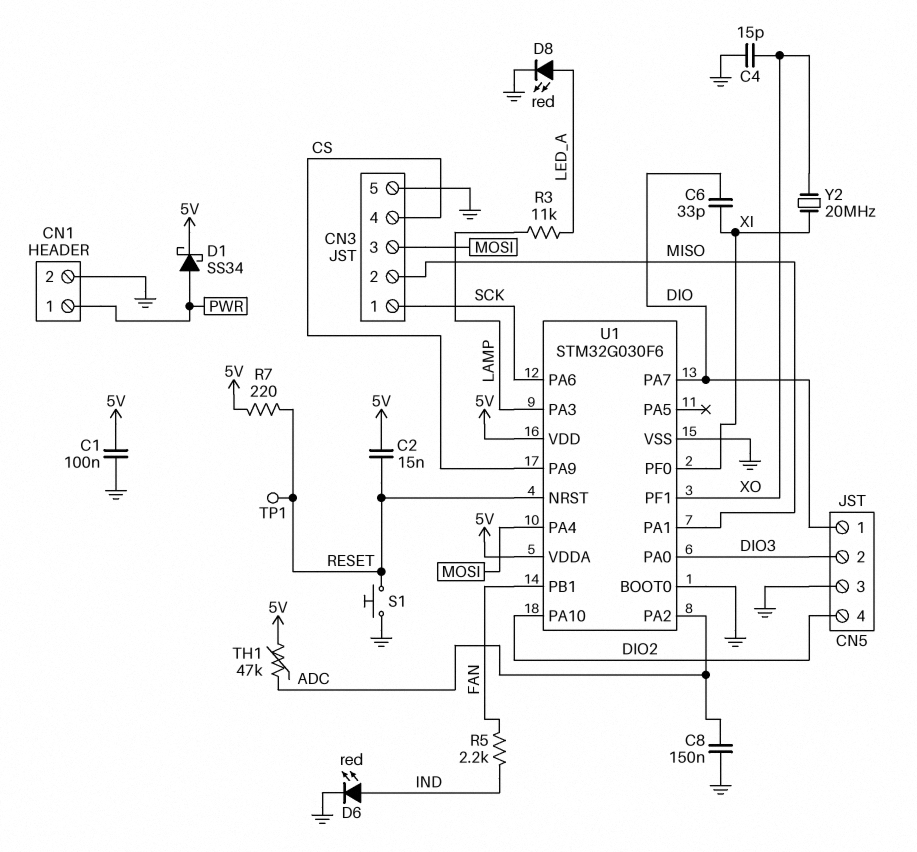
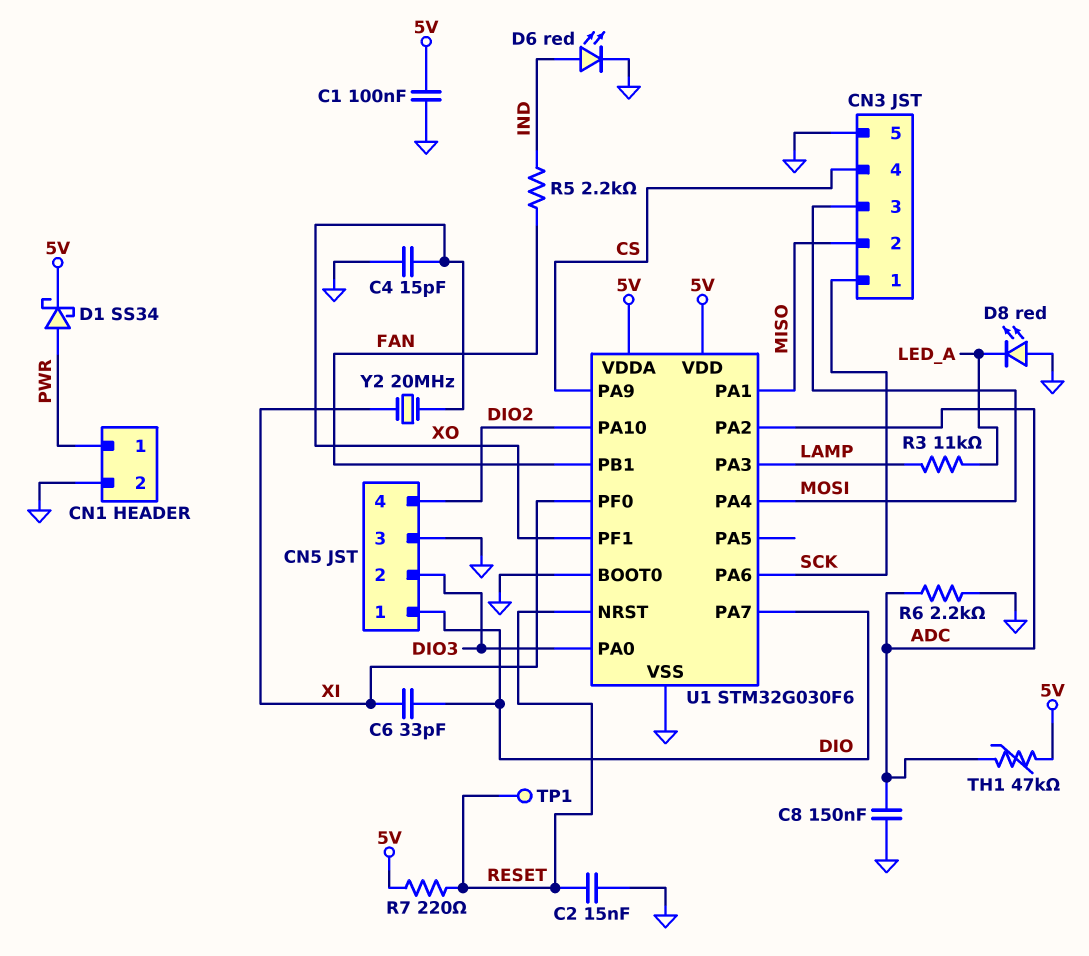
C2: 15nF (5V, RESET) -> 15nF (GND, RESET)
D8: LED red (A LED_A, K GND) -> LED red (A GND, K LED_A)
R6: none -> 2.2k (ADC, GND)
S1: button (GND, RESET) -> none

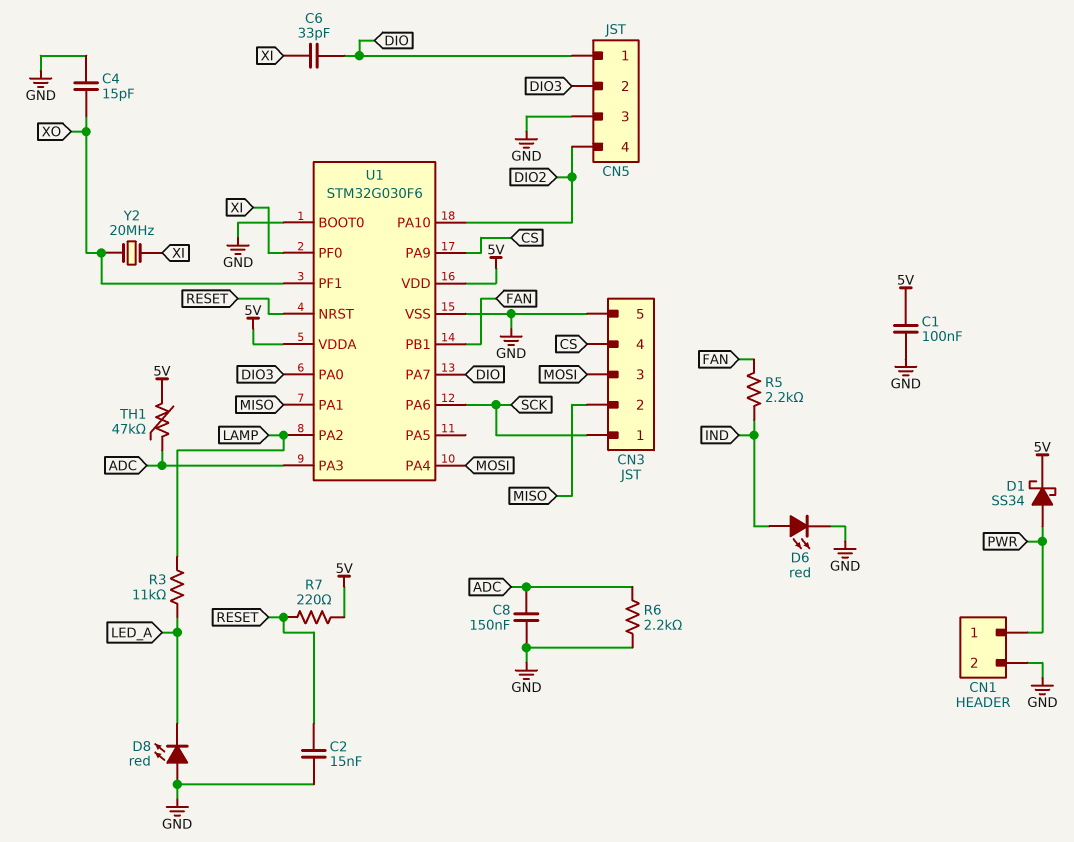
TP1: test point (RESET) -> none
U1 pin PA2: ADC -> LAMP
U1 pin PA3: LAMP -> ADC

